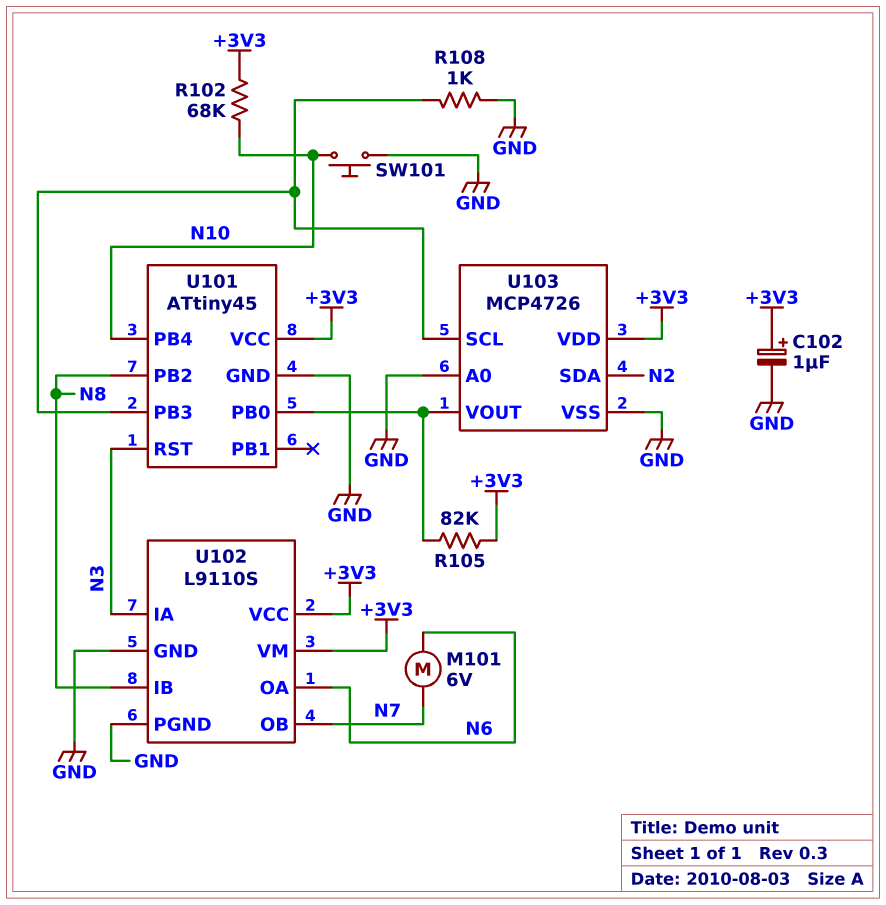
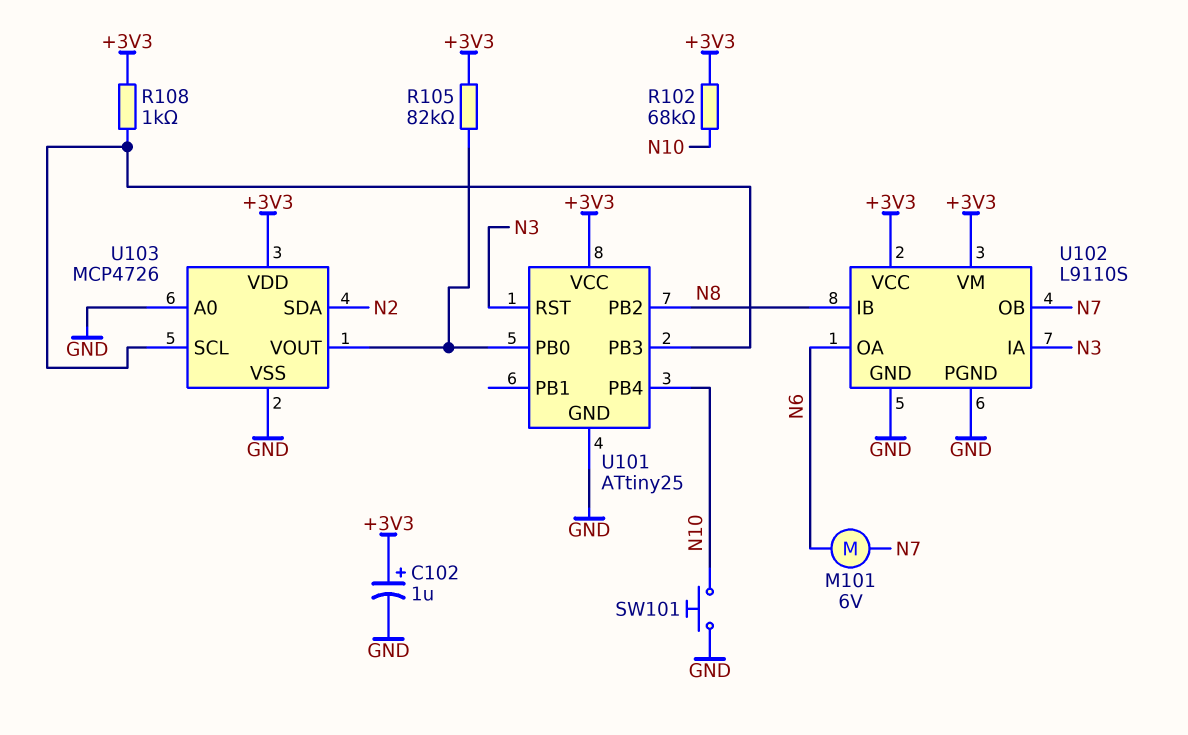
R108: 1k (GND, U101/PB3) -> 1k (+3V3, U101/PB3)
U101: ATtiny45 -> ATtiny25

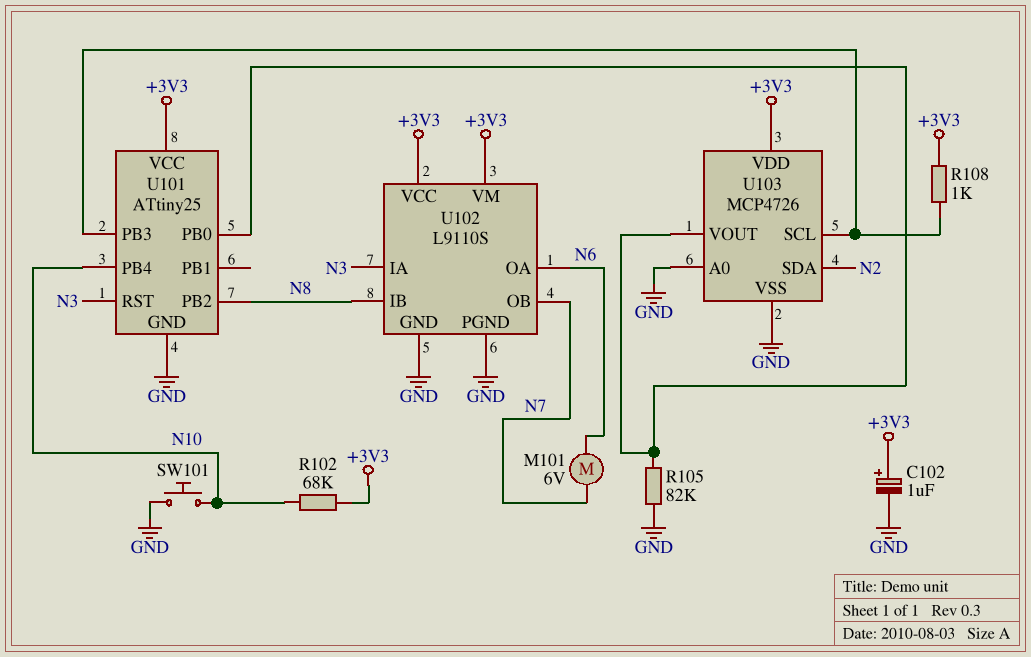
R105: 82k (+3V3, U101/PB0) -> 82k (GND, U101/PB0)

